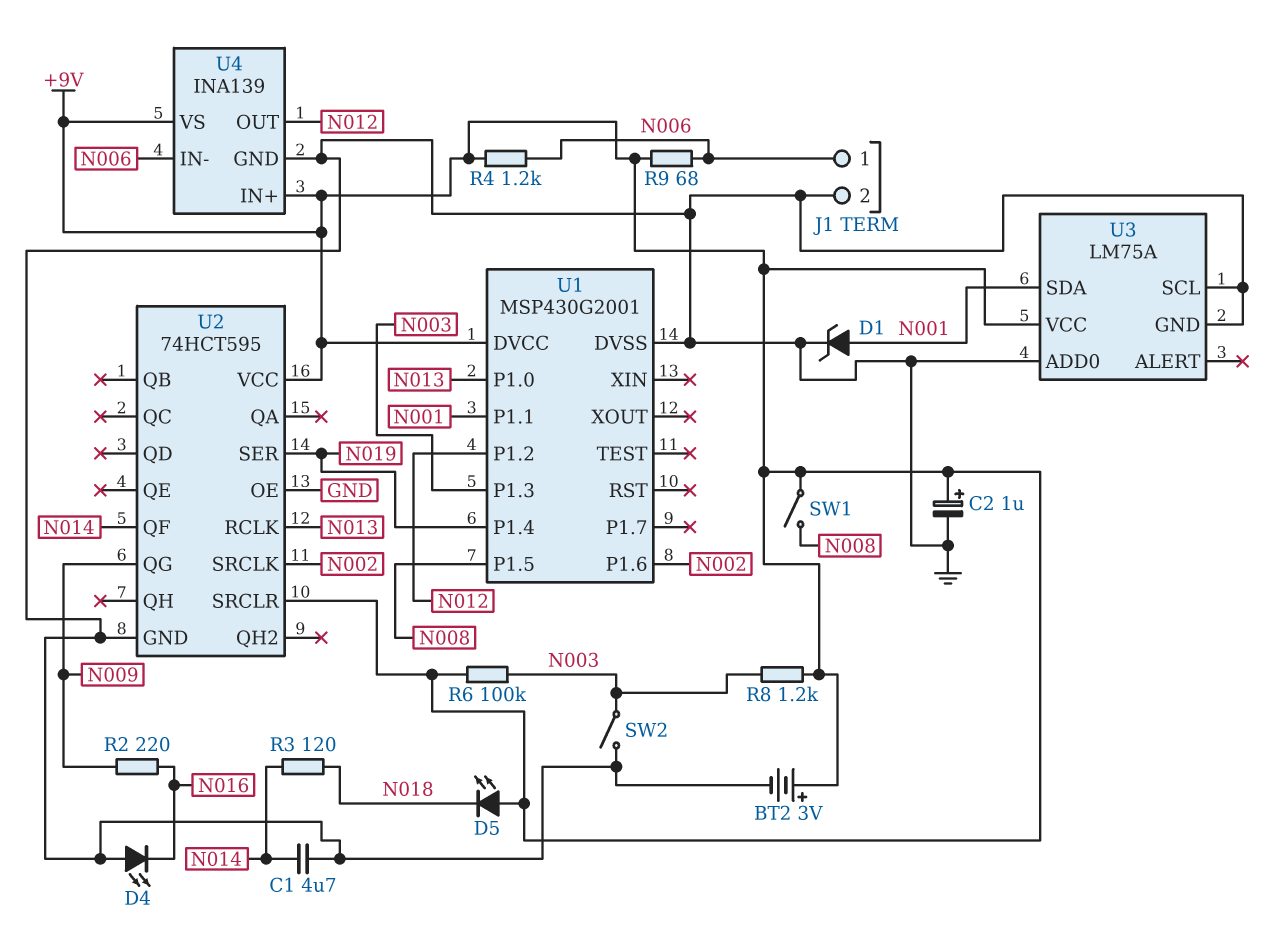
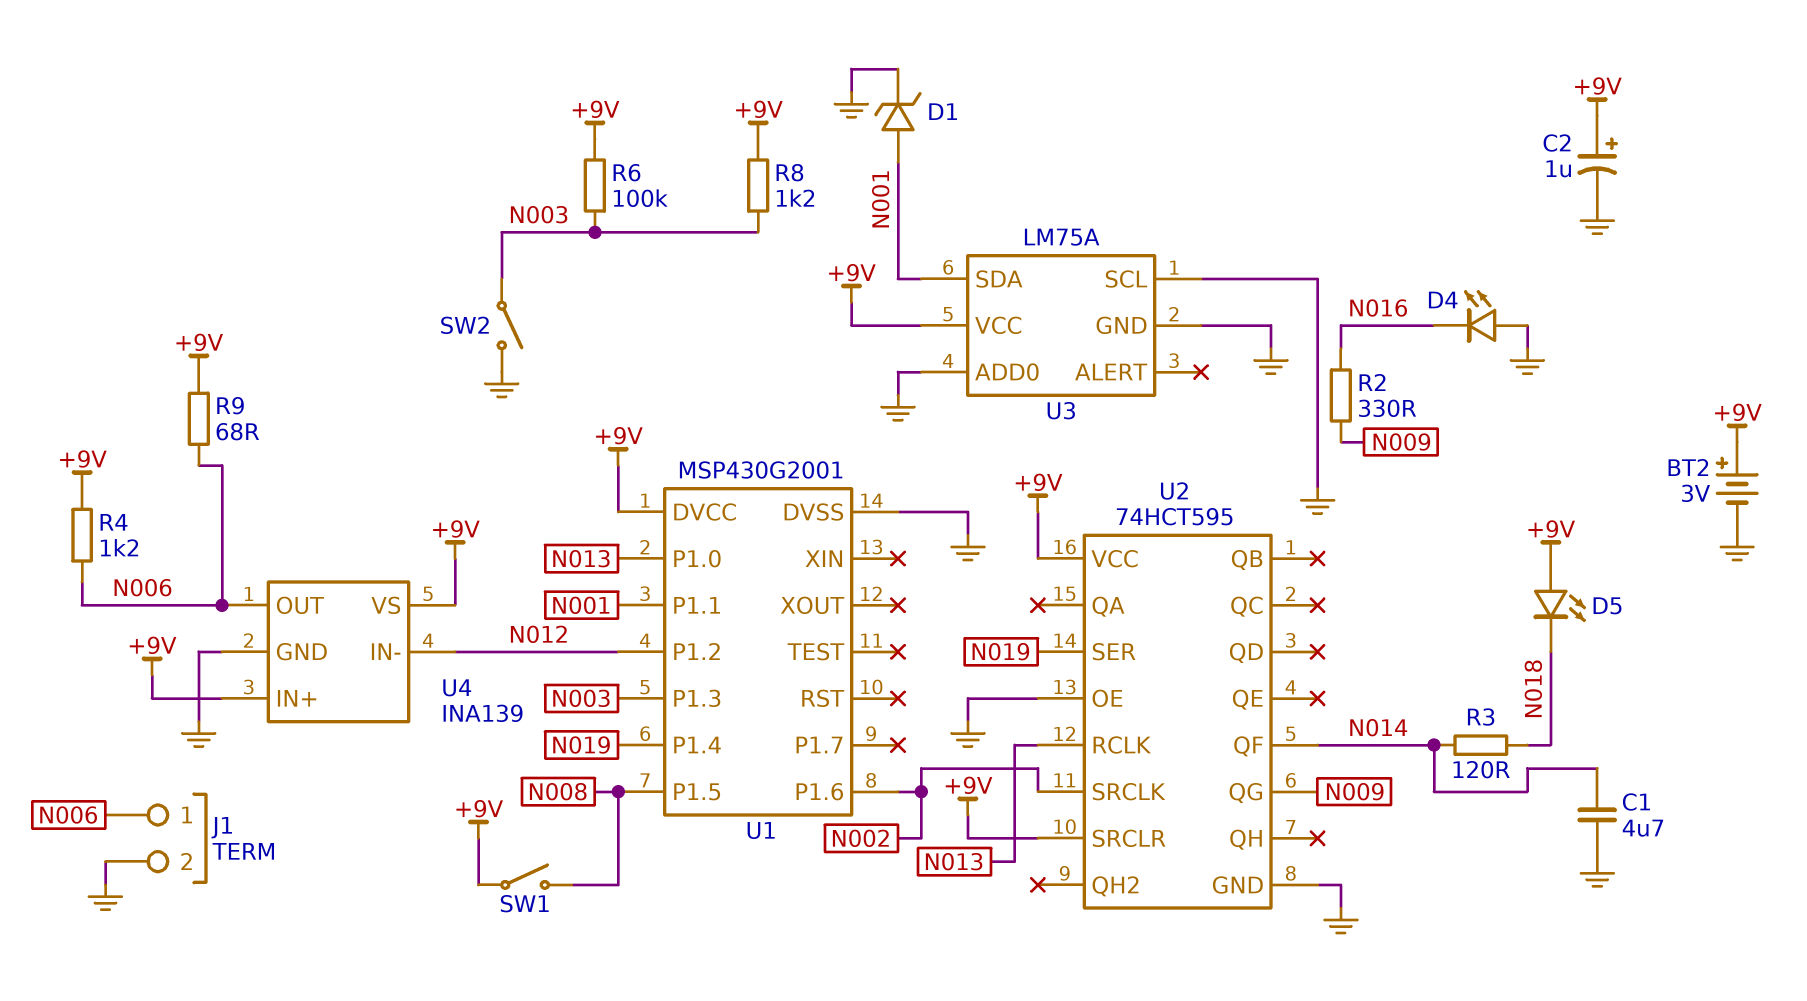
R2: 220 (N009, N016) -> 330 (N009, N016)
U4 pin IN-: N006 -> N012
U4 pin OUT: N012 -> N006

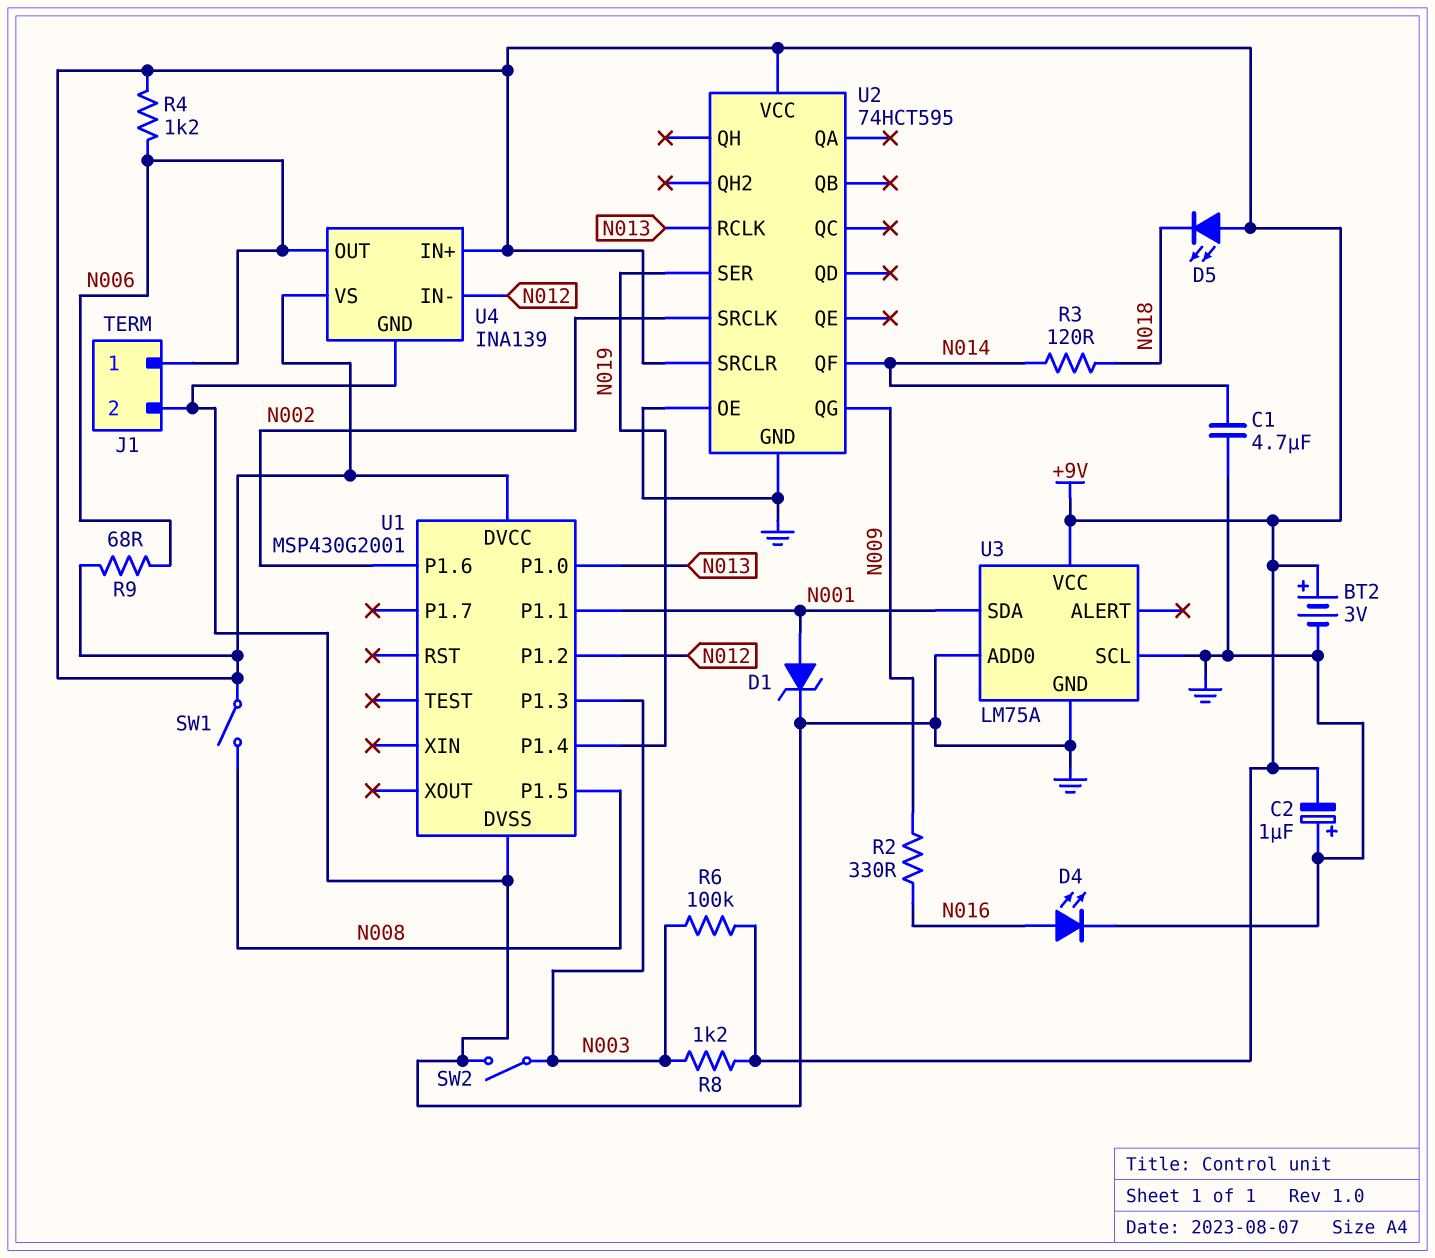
C2: 1uF (plus +9V, minus GND) -> 1uF (plus GND, minus +9V)
D4: LED (A GND, K N016) -> LED (A N016, K GND)

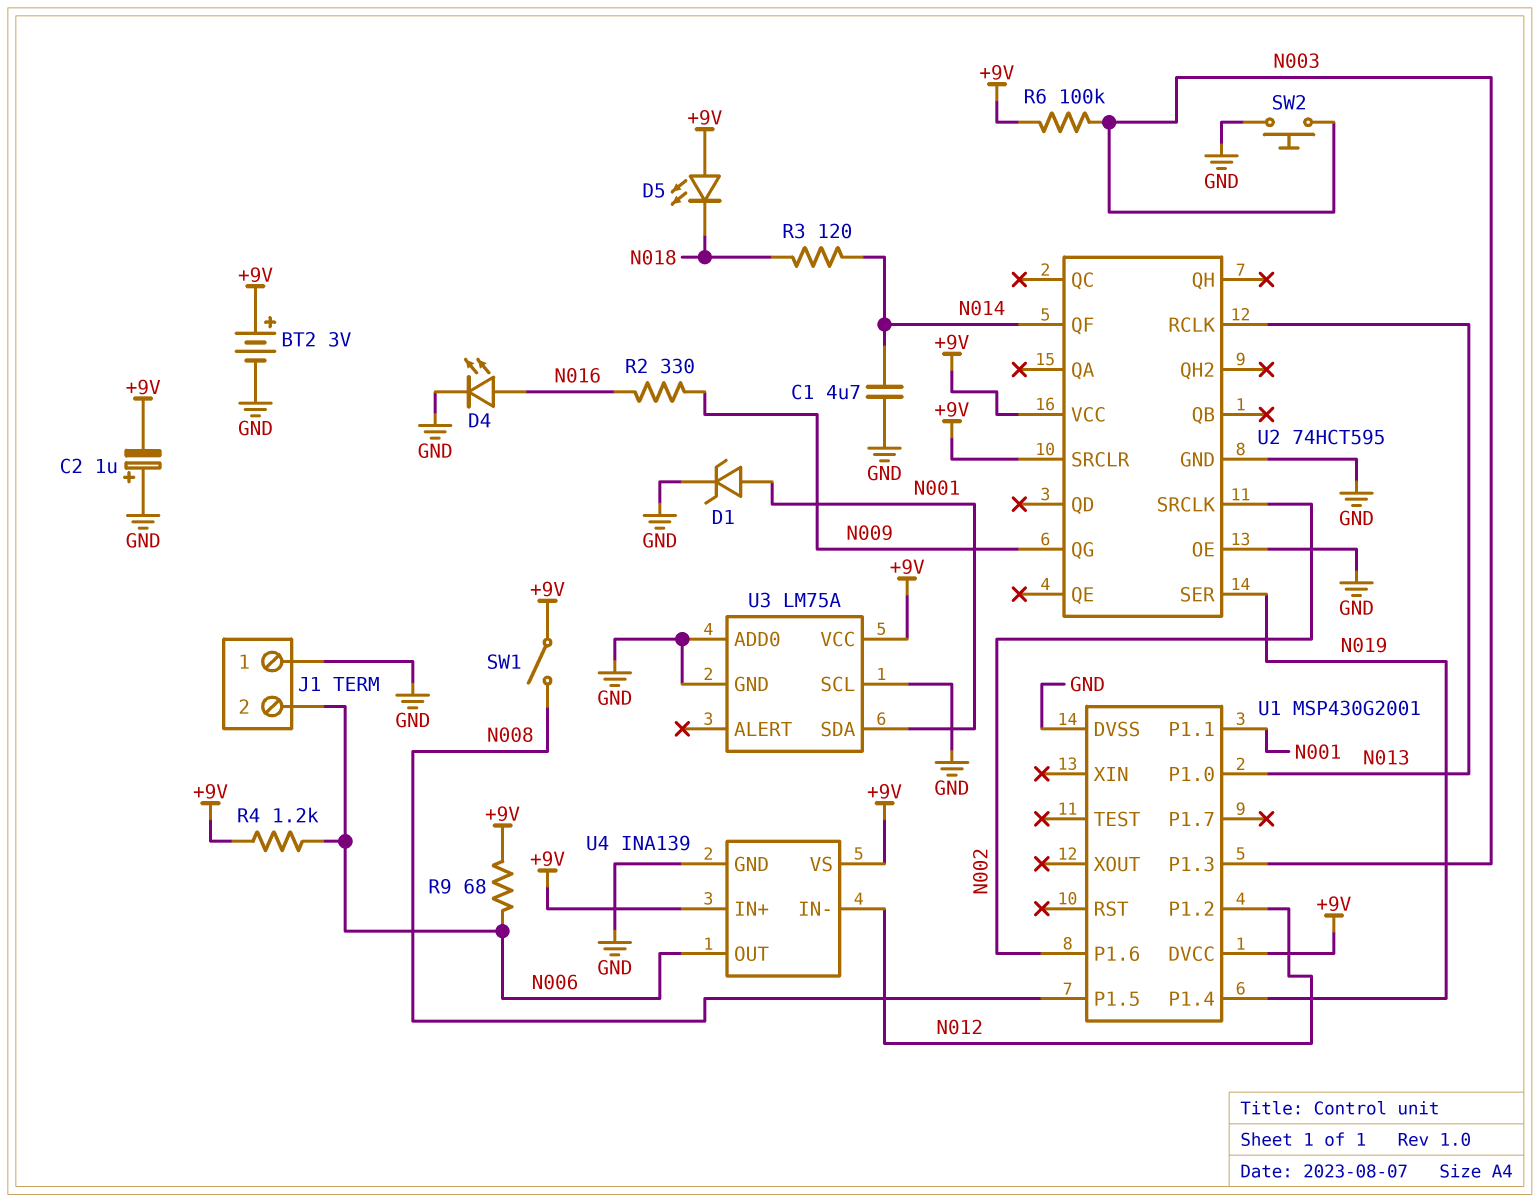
J1 pin 1: N006 -> GND
J1 pin 2: GND -> N006
R8: 1.2k (+9V, N003) -> none
SW2: switch (GND, N003) -> button (GND, N003)

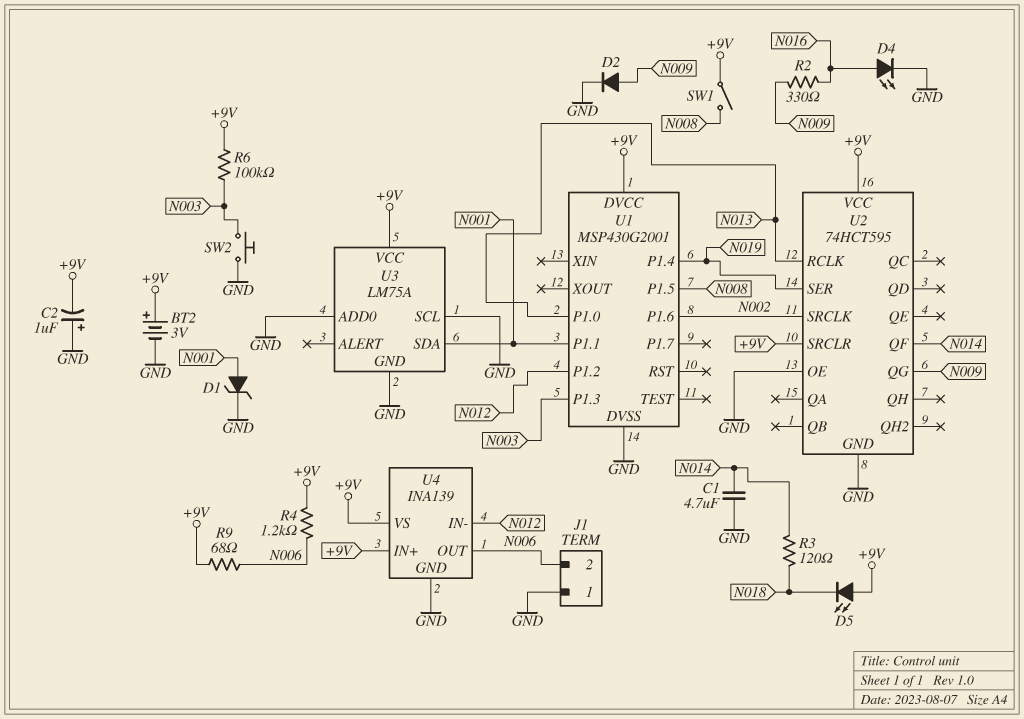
D2: none -> diode (A N009, K GND)

